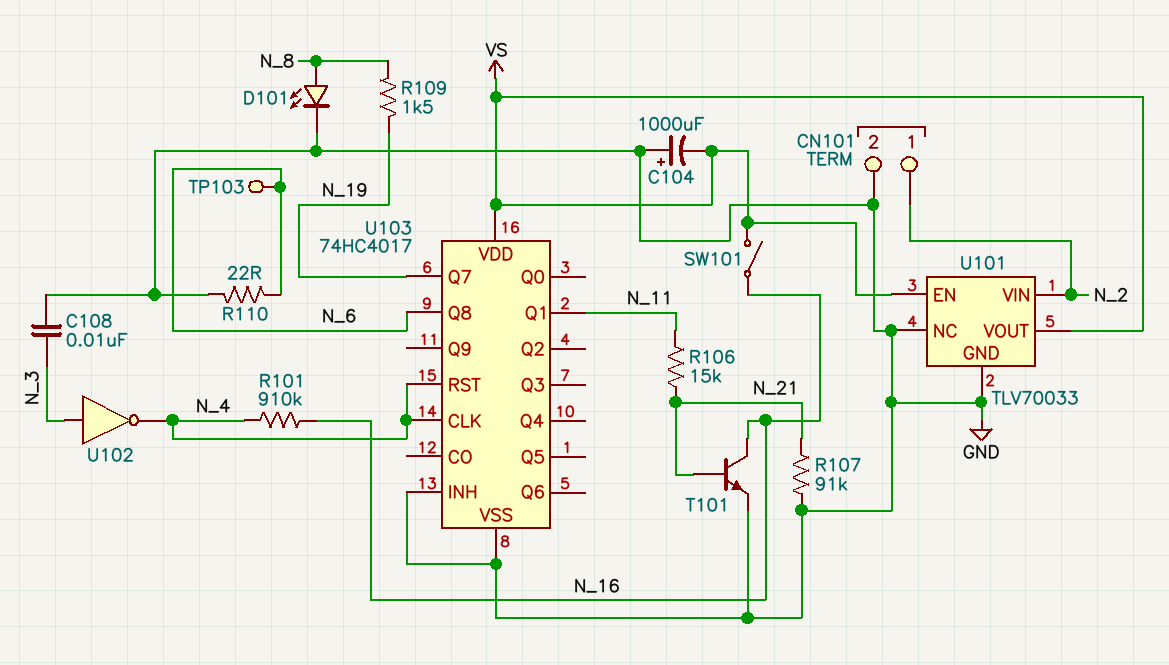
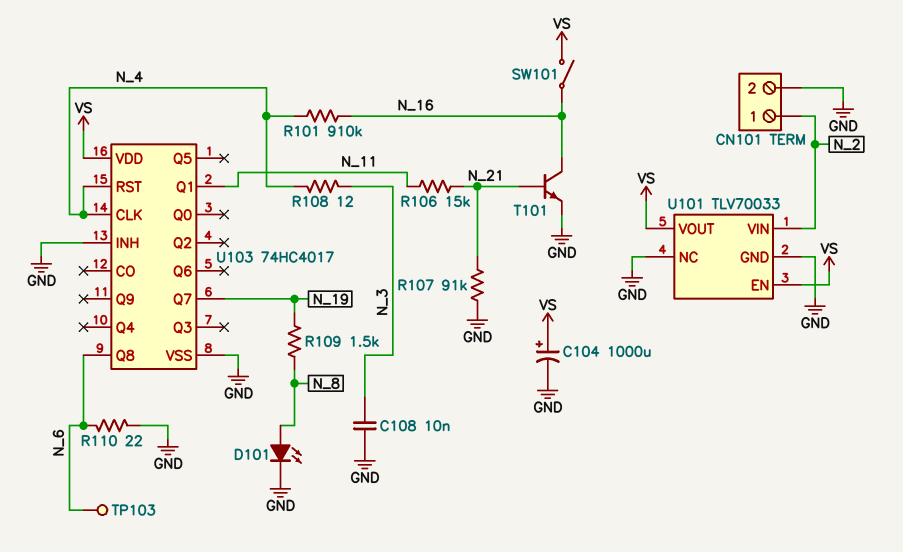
C104: 1000uF (plus GND, minus VS) -> 1000uF (plus VS, minus GND)
R108: none -> 12 (N_3, N_4)
U102: NOT (in N_3, out N_4) -> none

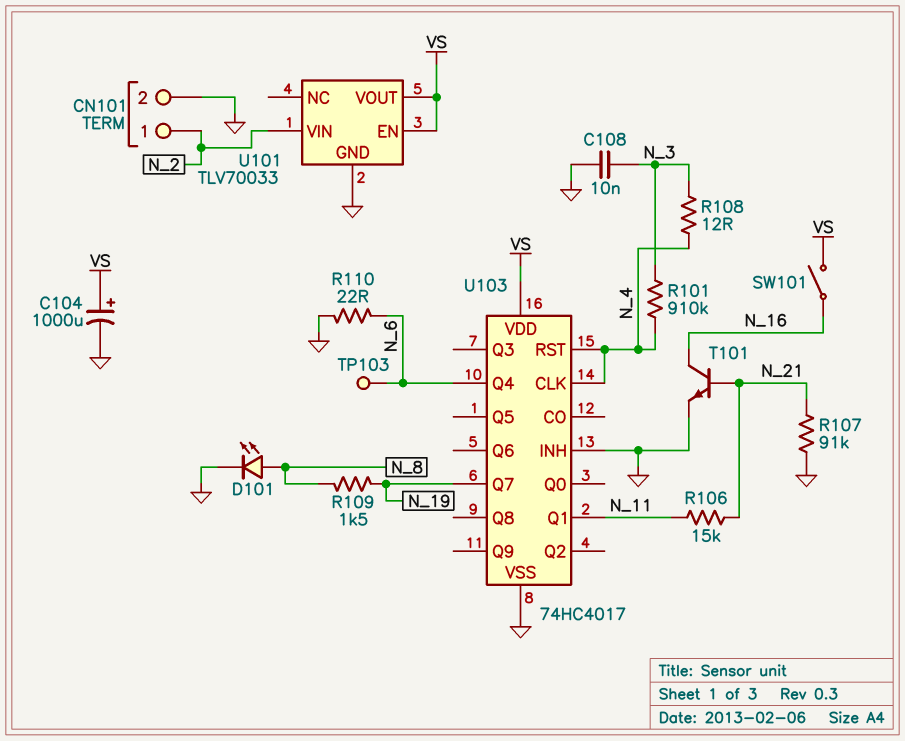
R101: 910k (N_4, N_16) -> 910k (N_3, N_4)
U101 pin NC: GND -> none
U103 pin Q4: none -> N_6
U103 pin Q8: N_6 -> none

